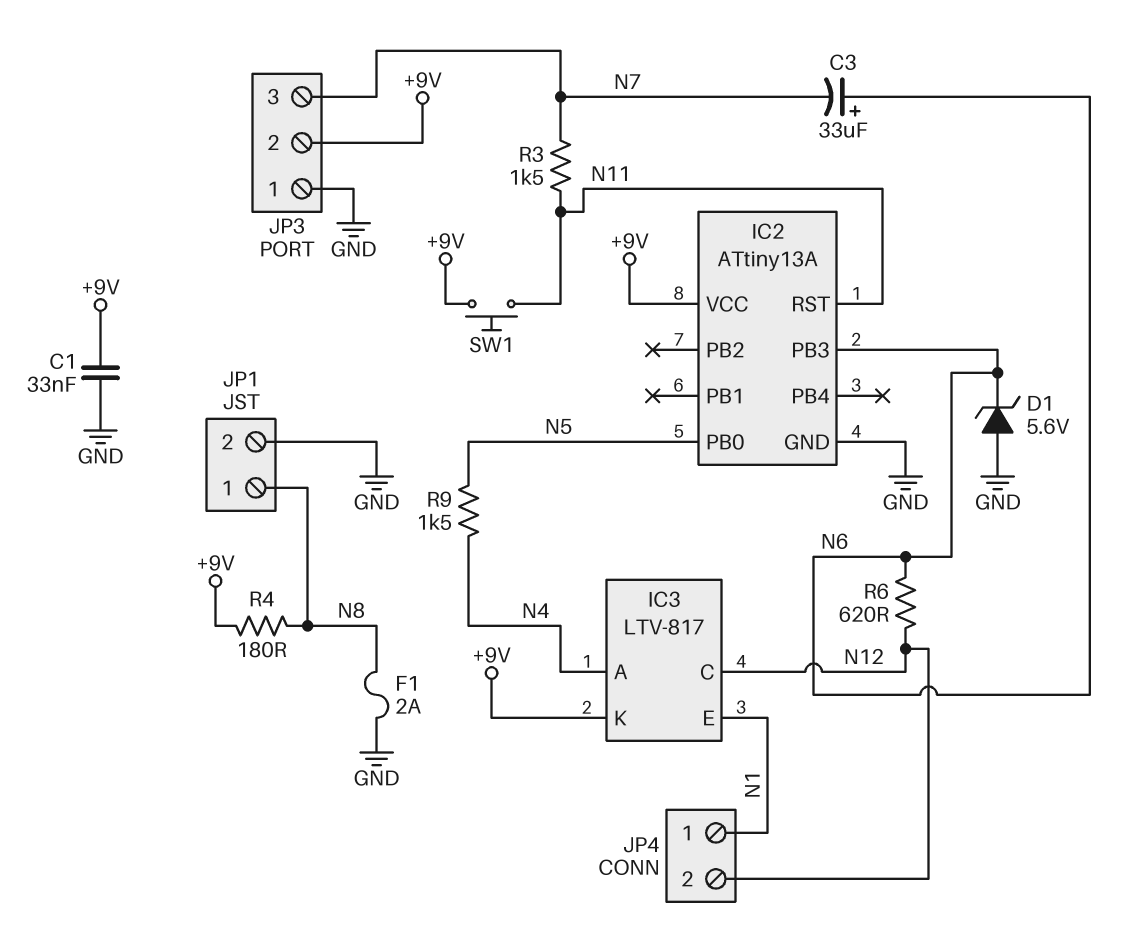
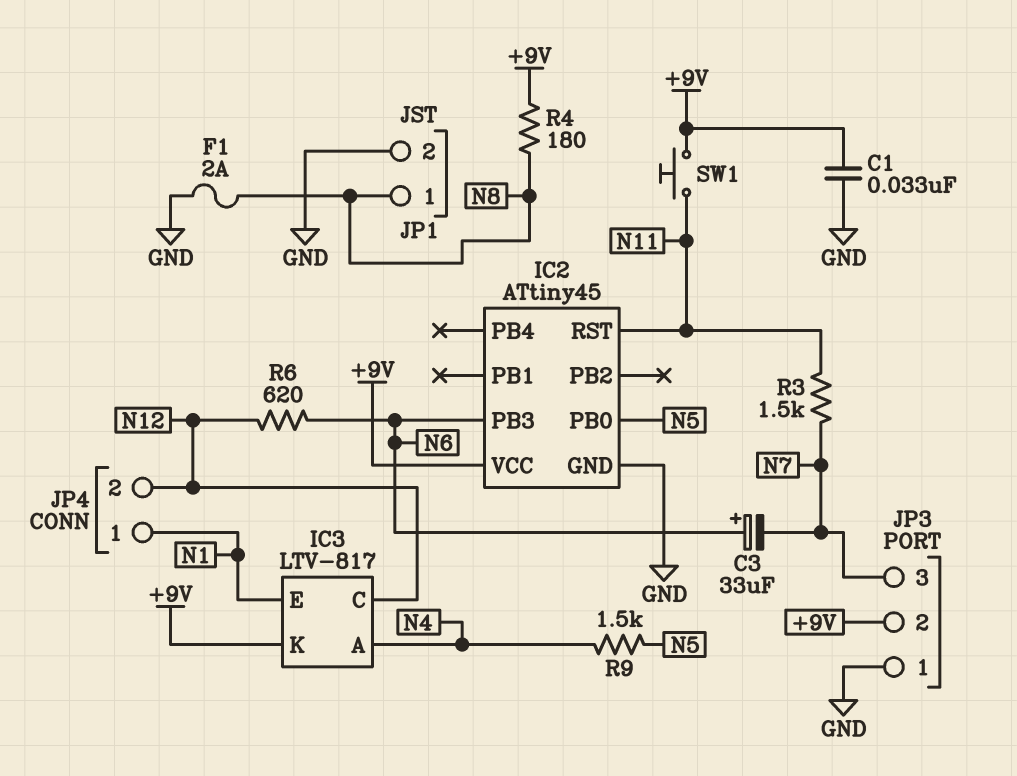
D1: zener 5.6V (A GND, K N6) -> none
IC2: ATtiny13A -> ATtiny45

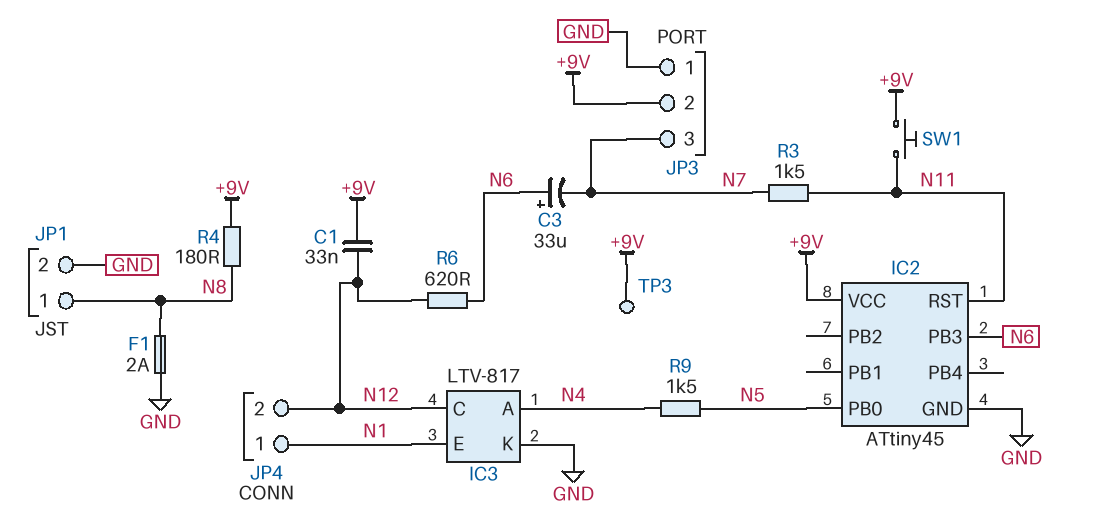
C1: 33nF (+9V, GND) -> 33nF (+9V, N12)
IC3 pin K: +9V -> GND
TP3: none -> test point (+9V)

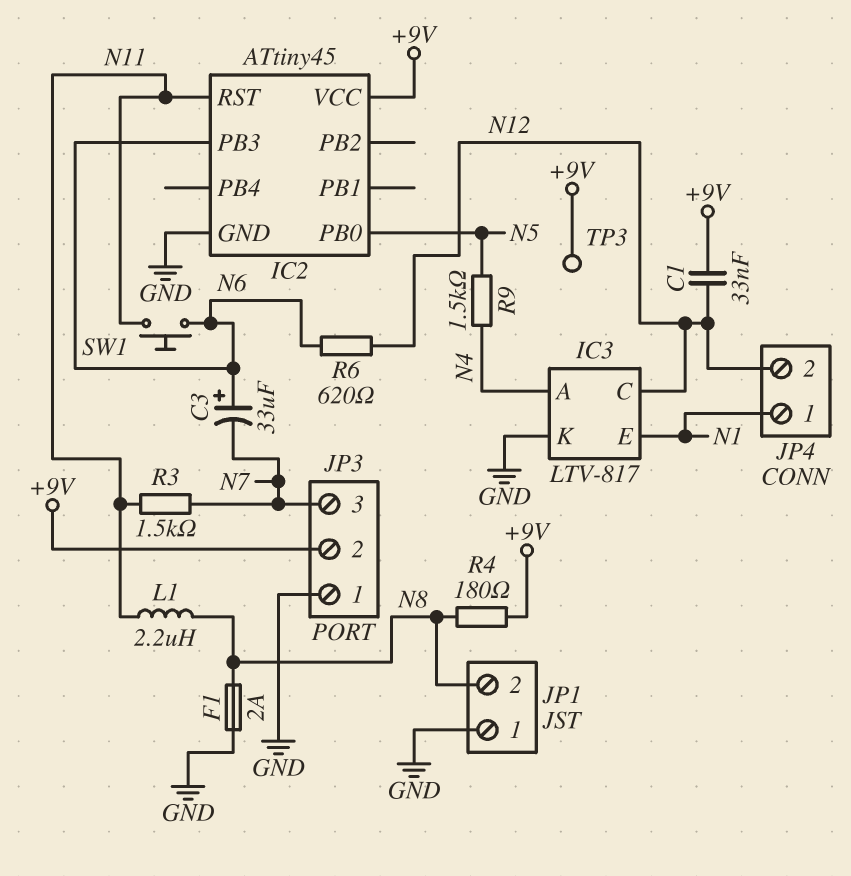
JP1 pin 1: N8 -> GND
JP1 pin 2: GND -> N8
L1: none -> 2.2uH (N8, N11)
SW1: button (+9V, N11) -> button (N6, N11)

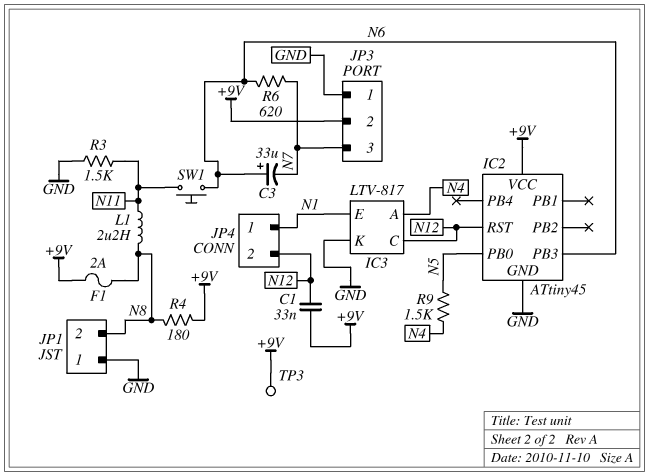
F1: 2A (GND, N8) -> 2A (+9V, N8)
IC2 pin RST: N11 -> N12
R3: 1.5k (N7, N11) -> 1.5k (GND, N11)
R6: 620 (N6, N12) -> 620 (N6, N7)

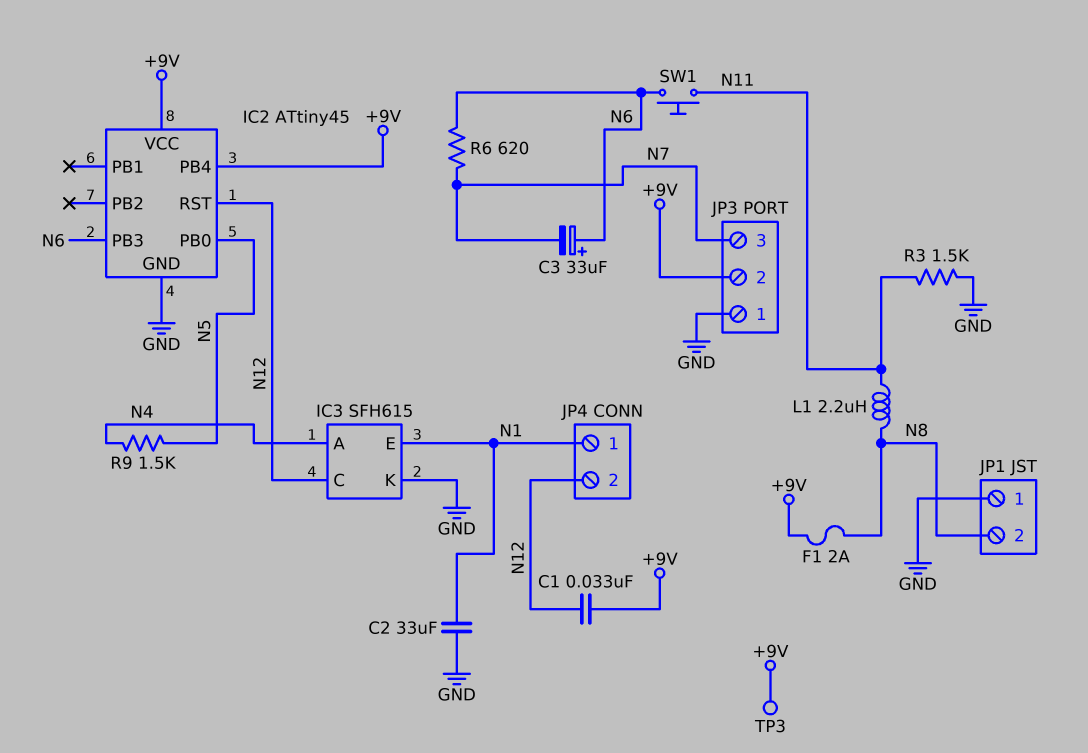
C2: none -> 33uF (GND, N1)
IC2 pin PB4: none -> +9V
IC3: LTV-817 -> SFH615
R4: 180 (+9V, N8) -> none

